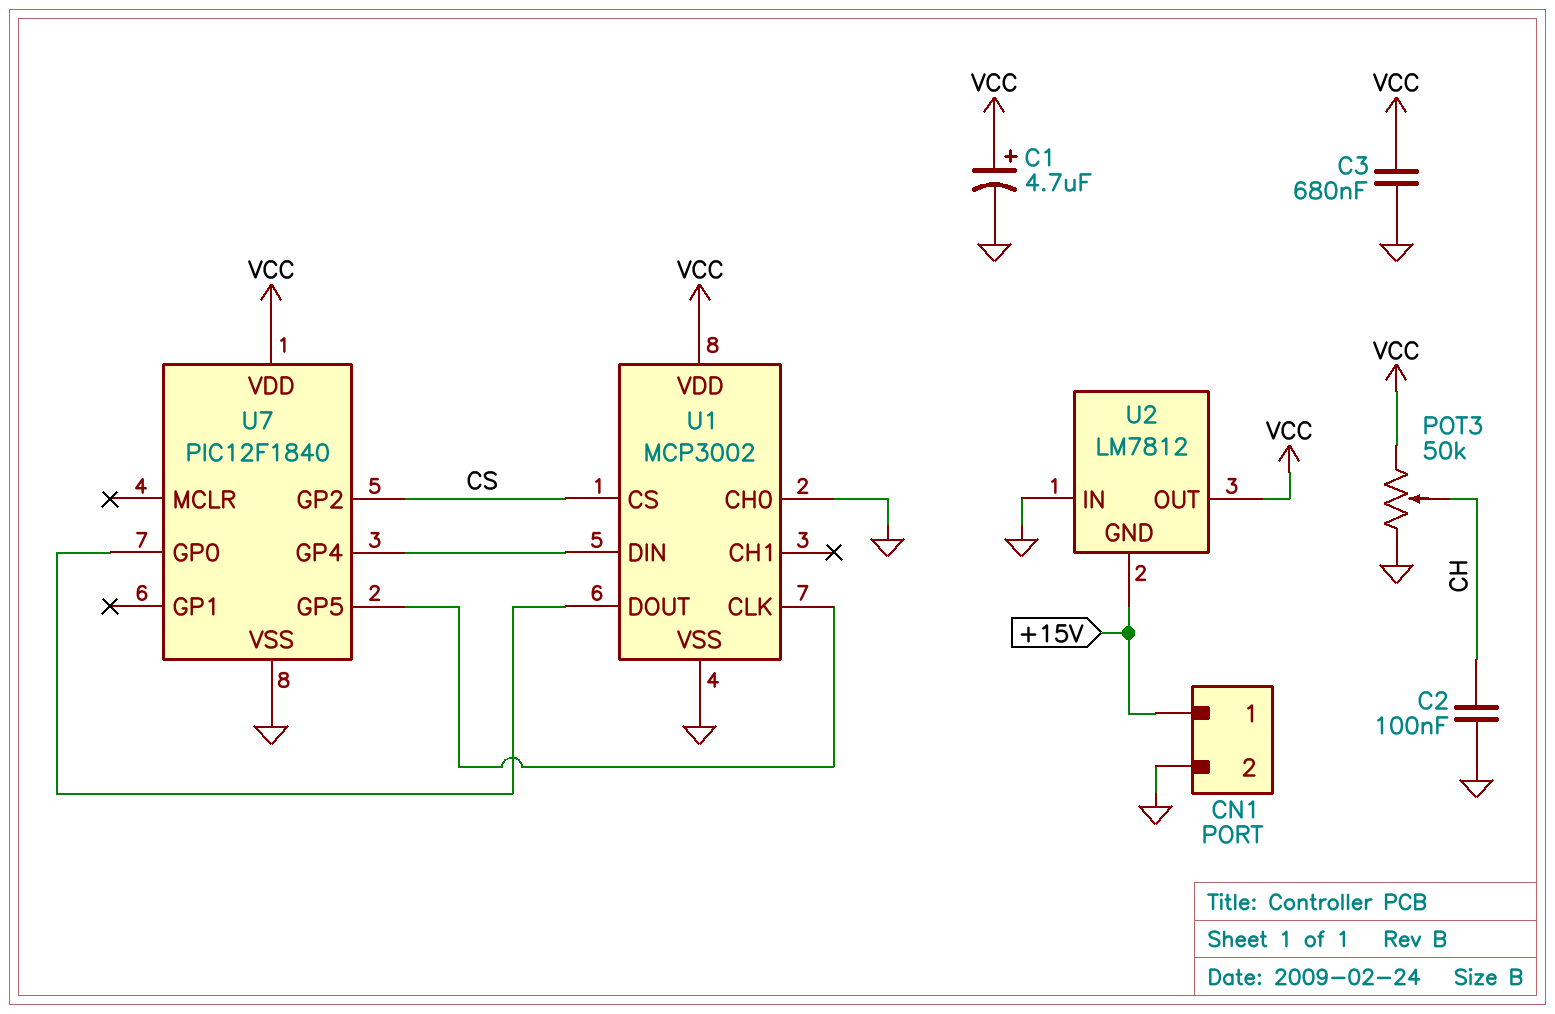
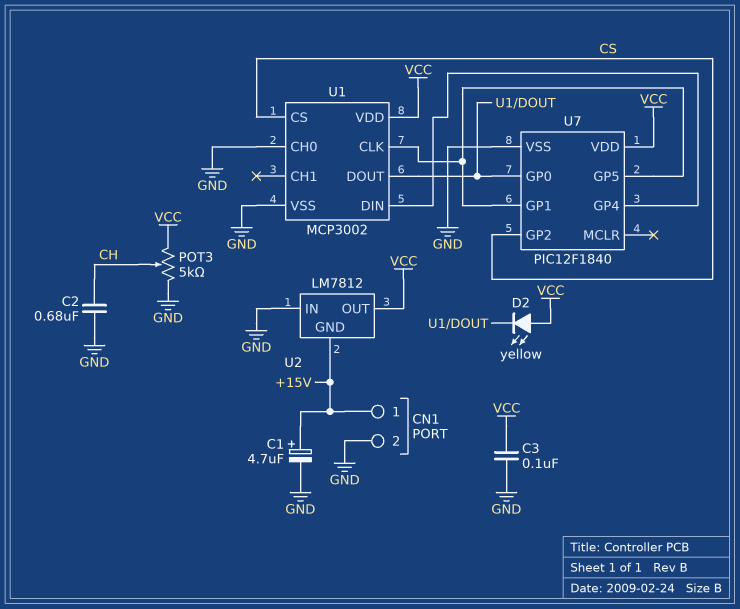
C1: 4.7uF (plus VCC, minus GND) -> 4.7uF (plus +15V, minus GND)
C2: 100nF (CH, GND) -> 680nF (CH, GND)
C3: 680nF (GND, VCC) -> 100nF (GND, VCC)
D2: none -> LED yellow (A VCC, K U1/DOUT)
POT3: 50k (GND, VCC, wiper CH) -> 5k (GND, VCC, wiper CH)
U7 pin GP1: none -> U1/CLK

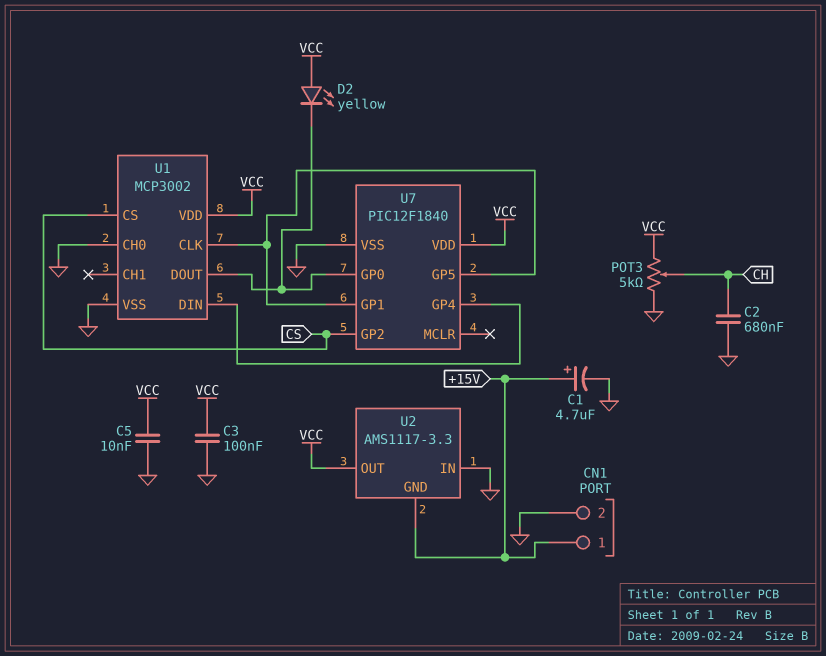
C5: none -> 10nF (GND, VCC)
U2: LM7812 -> AMS1117-3.3

